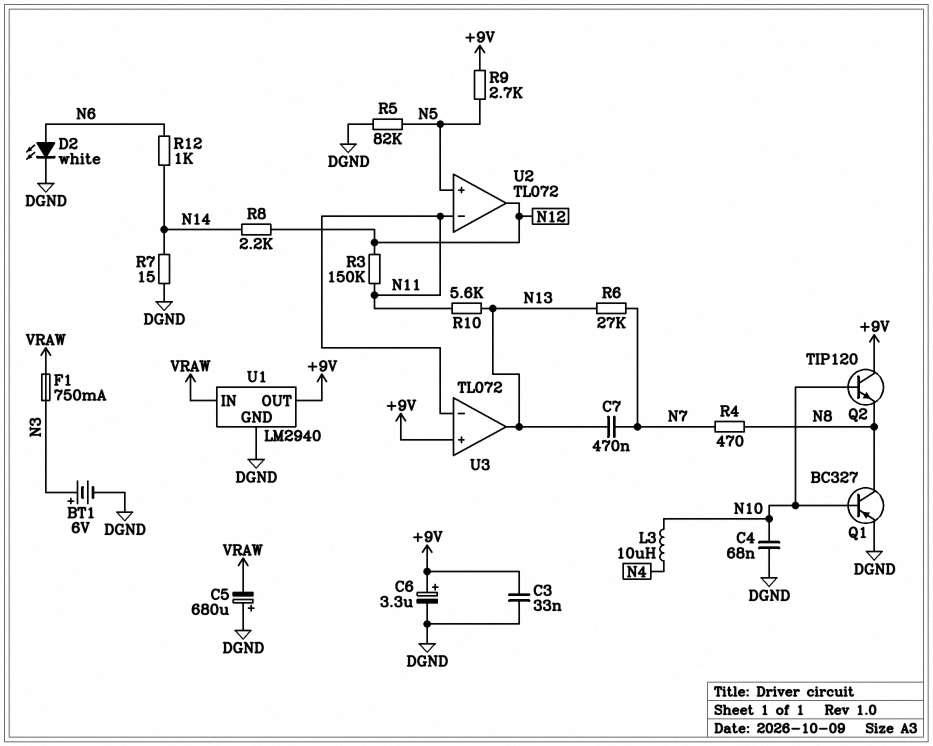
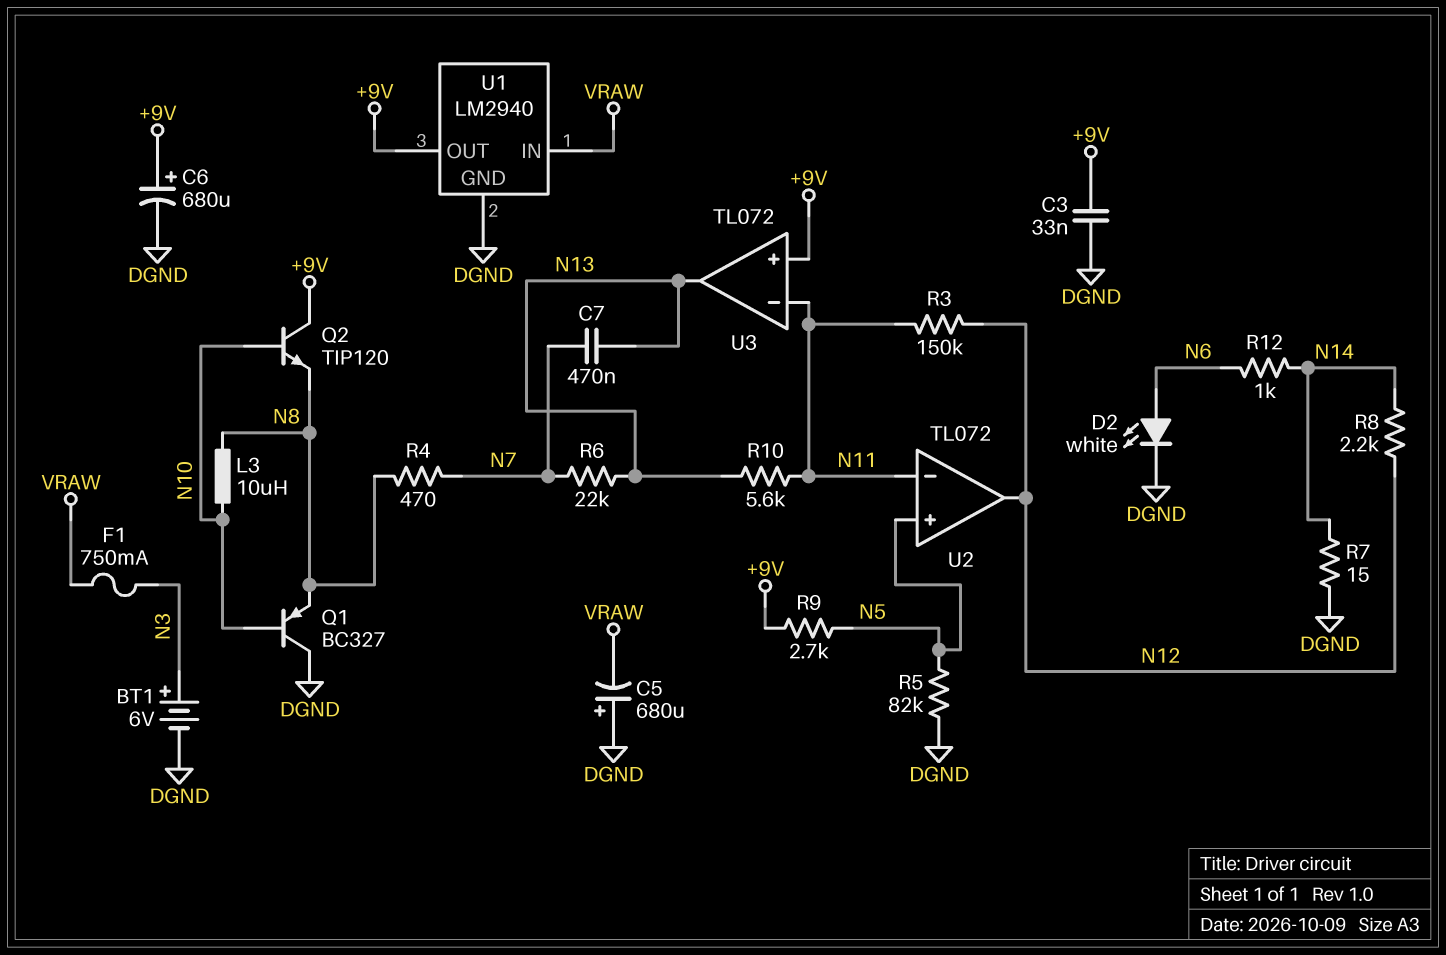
C4: 68nF (DGND, N10) -> none
C6: 3.3uF (plus +9V, minus DGND) -> 680uF (plus +9V, minus DGND)
L3: 10uH (N4, N10) -> 10uH (N8, N10)
Q1: PNP BC327 (B N10, C N8, E DGND) -> PNP BC327 (B N10, C DGND, E N8)
R6: 27k (N7, N13) -> 22k (N7, N13)

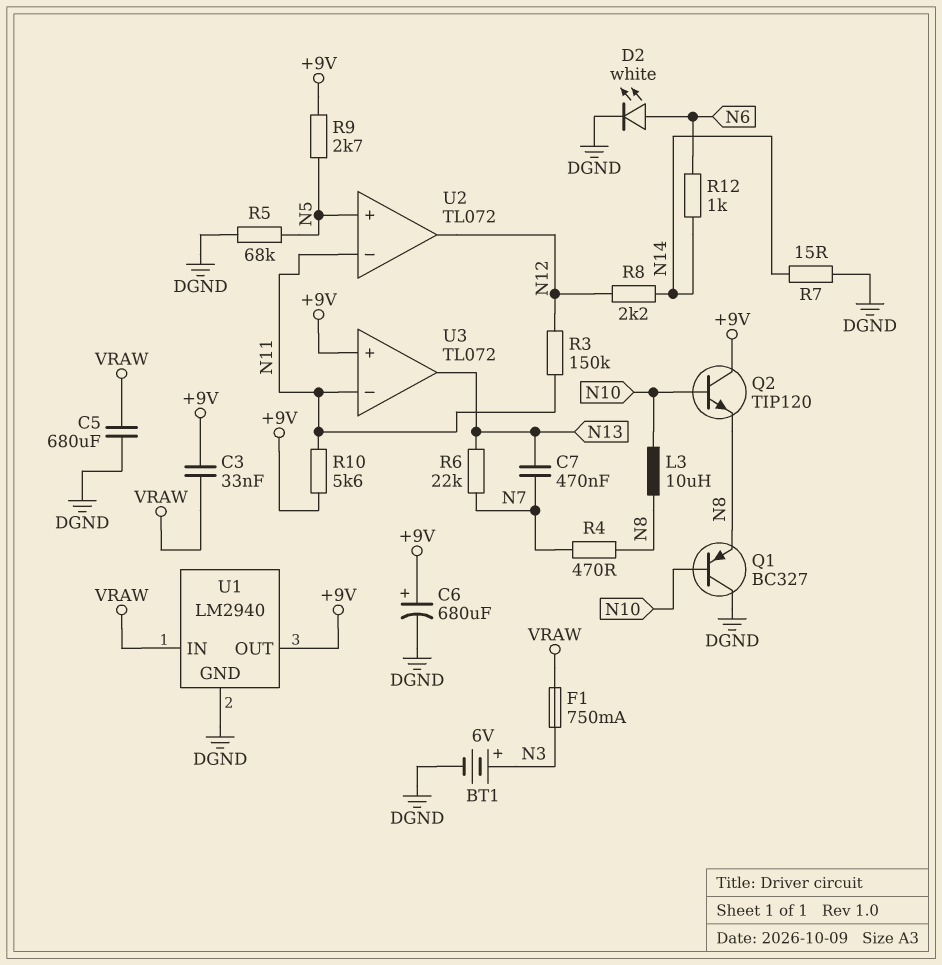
C3: 33nF (+9V, DGND) -> 33nF (+9V, VRAW)
C5: 680uF (plus DGND, minus VRAW) -> 680uF (DGND, VRAW)
R5: 82k (DGND, N5) -> 68k (DGND, N5)
R10: 5.6k (N11, N13) -> 5.6k (+9V, N11)

